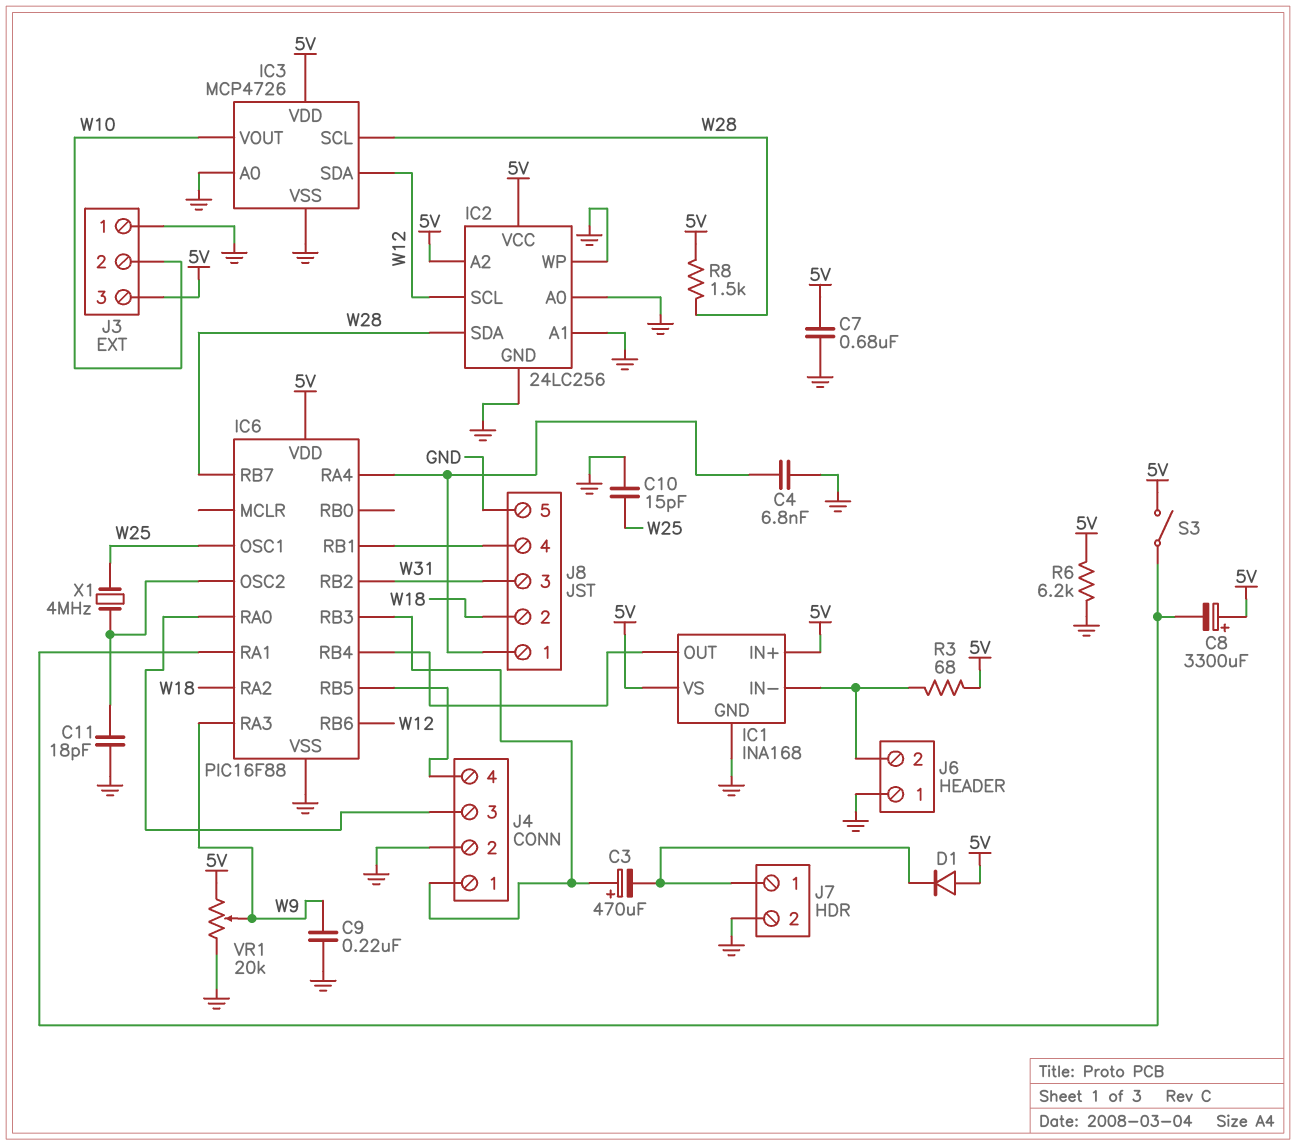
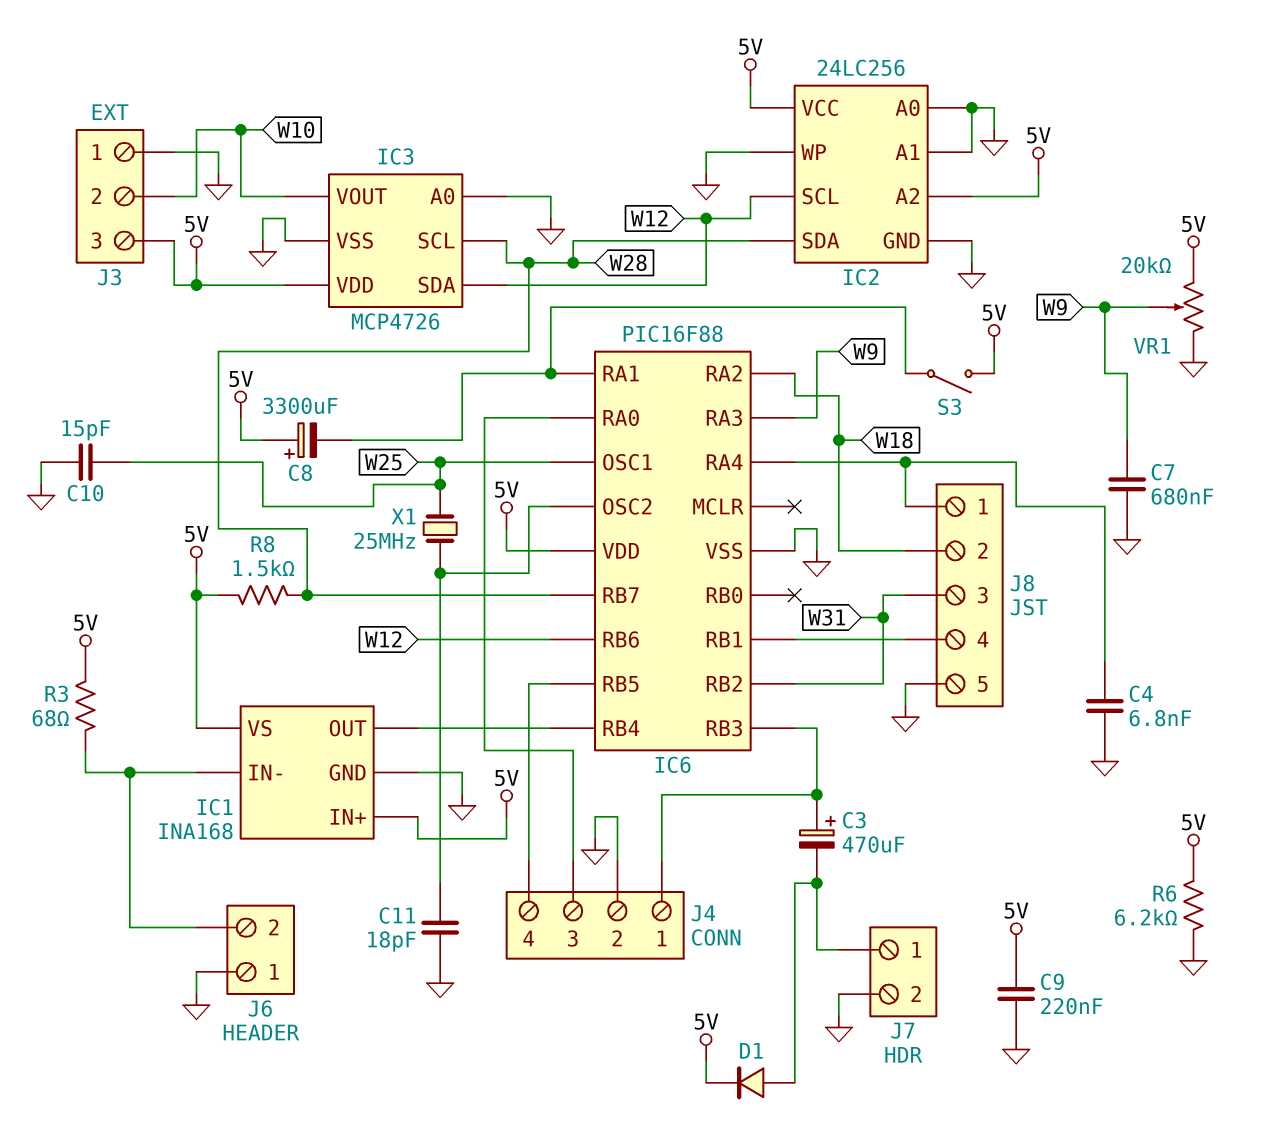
C7: 680nF (5V, GND) -> 680nF (GND, W9)
C9: 220nF (GND, W9) -> 220nF (5V, GND)
D1: diode (A 5V, K J7/1) -> diode (A J7/1, K 5V)
X1: 4MHz (IC6/OSC2, W25) -> 25MHz (IC6/OSC2, W25)

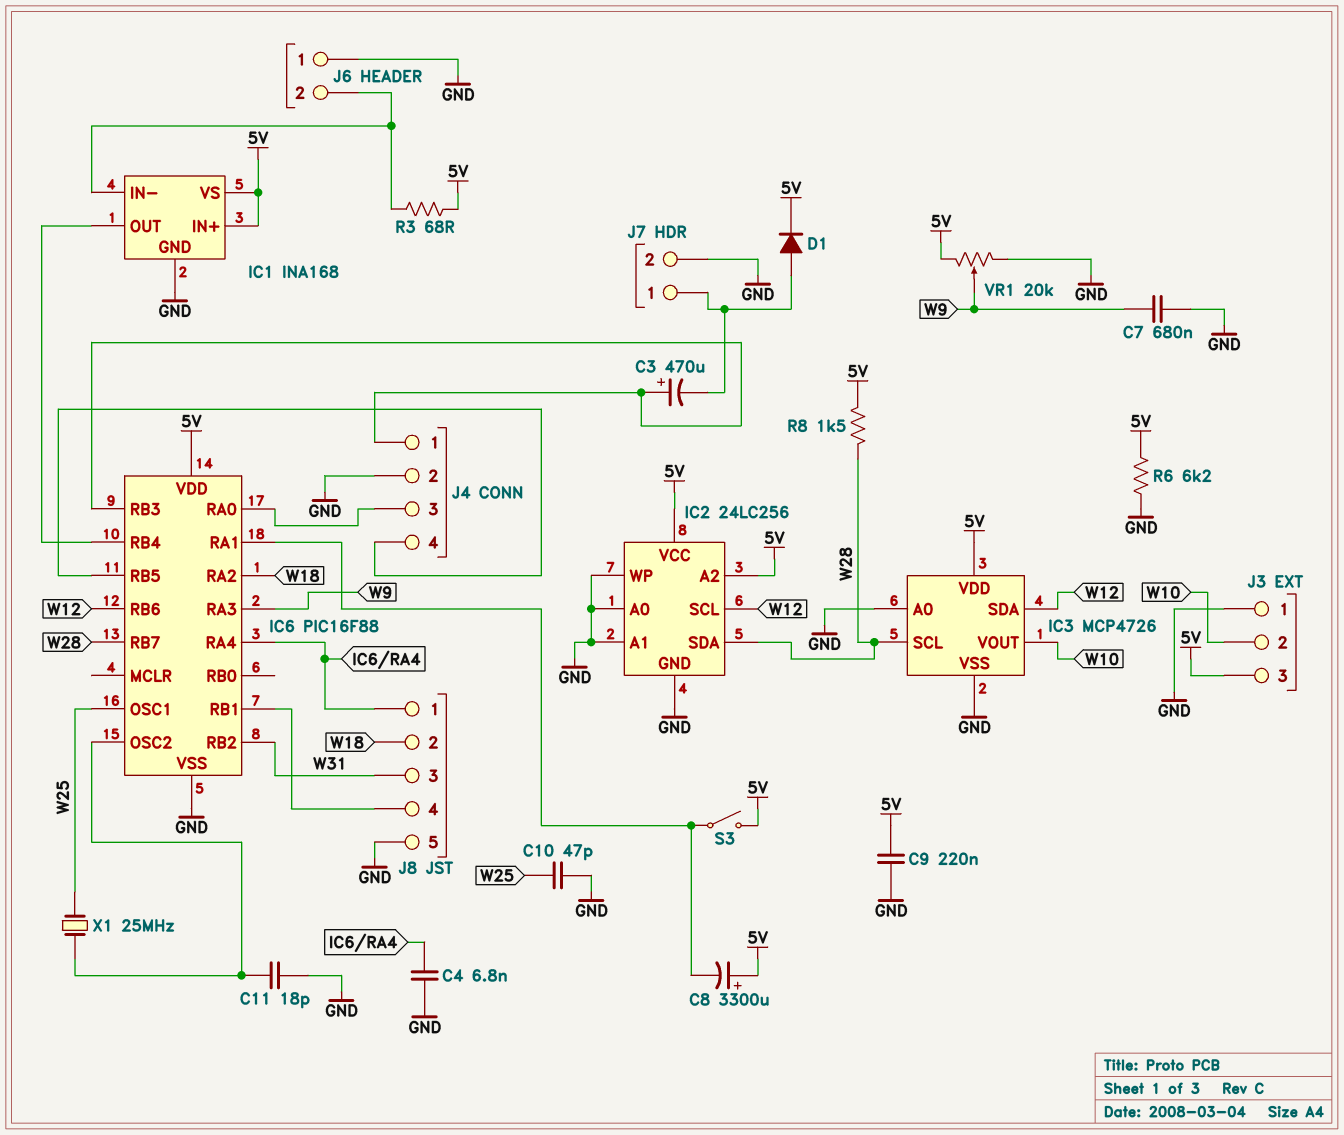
C10: 15pF (GND, W25) -> 47pF (GND, W25)

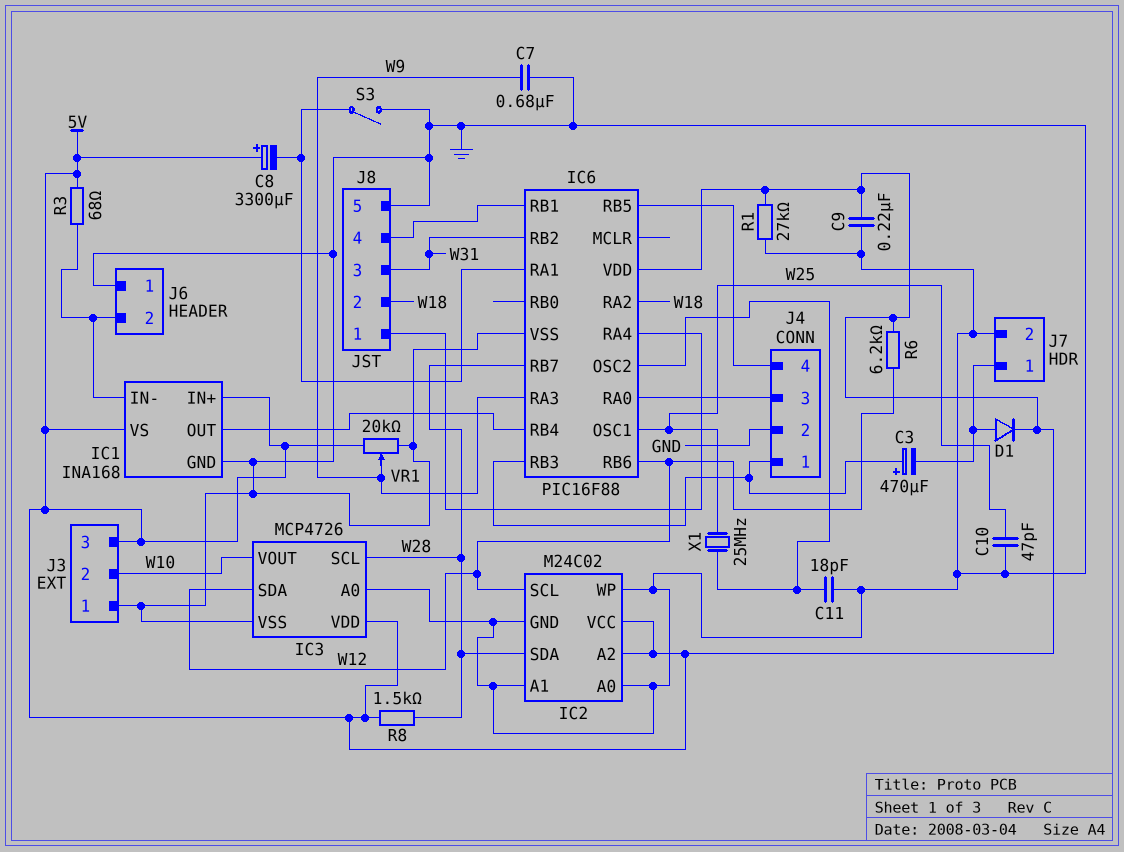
C4: 6.8nF (GND, IC6/RA4) -> none
IC2: 24LC256 -> M24C02
R1: none -> 27k (5V, GND)
R6: 6.2k (5V, GND) -> 6.2k (5V, W12)
S3: switch (5V, IC6/RA1) -> switch (GND, IC6/RA1)

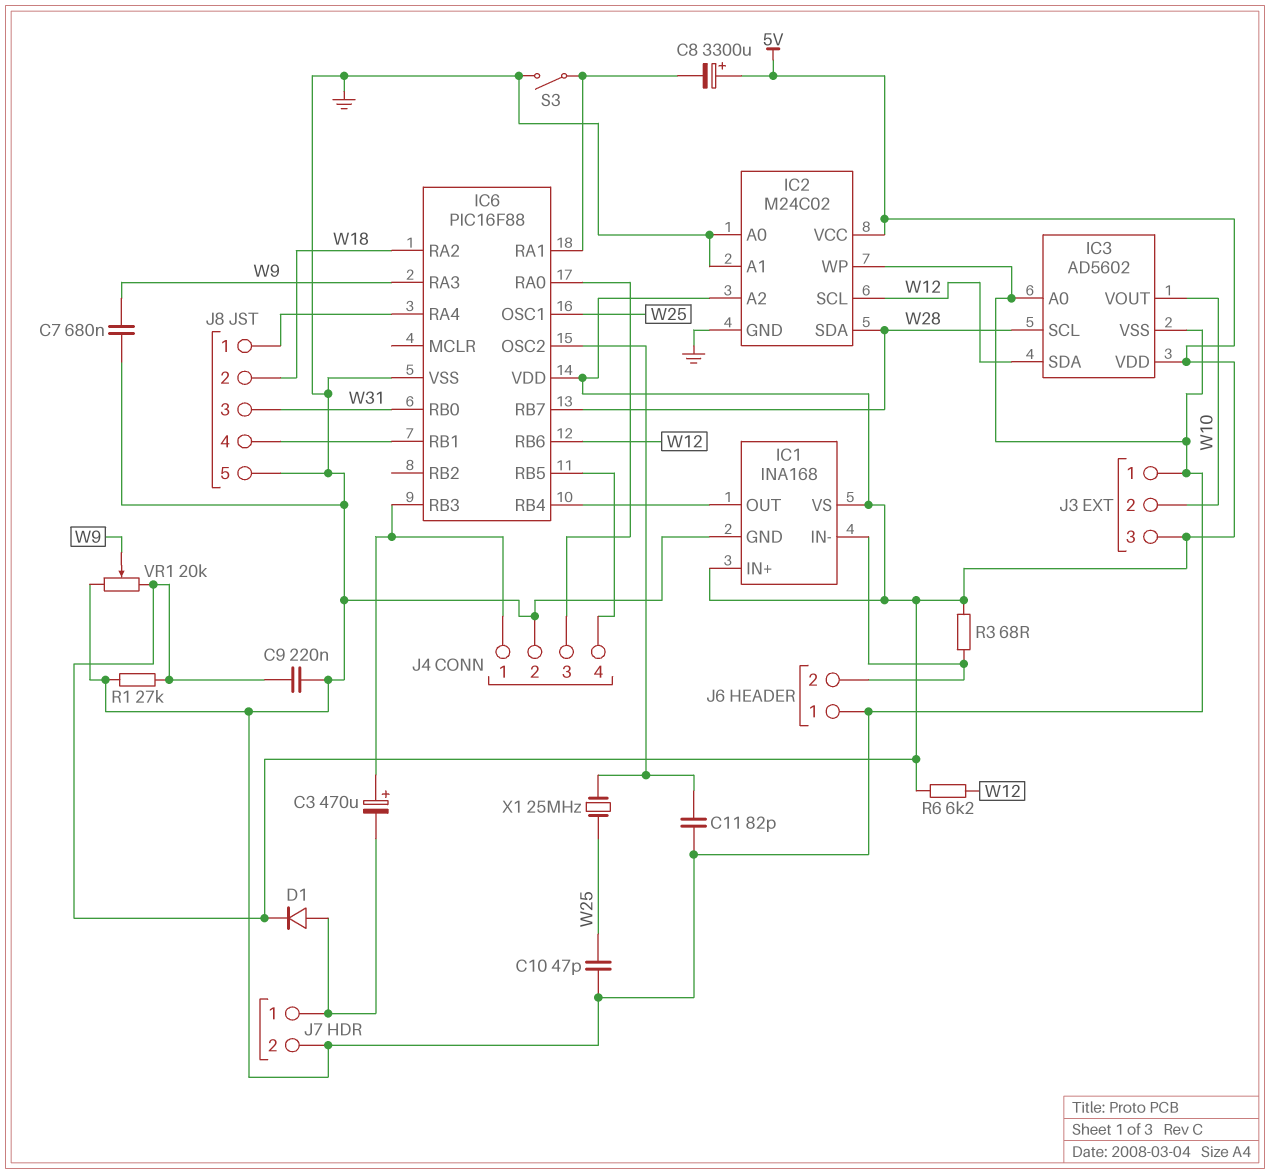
C11: 18pF (GND, IC6/OSC2) -> 82pF (GND, IC6/OSC2)
IC3: MCP4726 -> AD5602
IC6 pin RB0: none -> W31
IC6 pin RB2: W31 -> none
R8: 1.5k (5V, W28) -> none

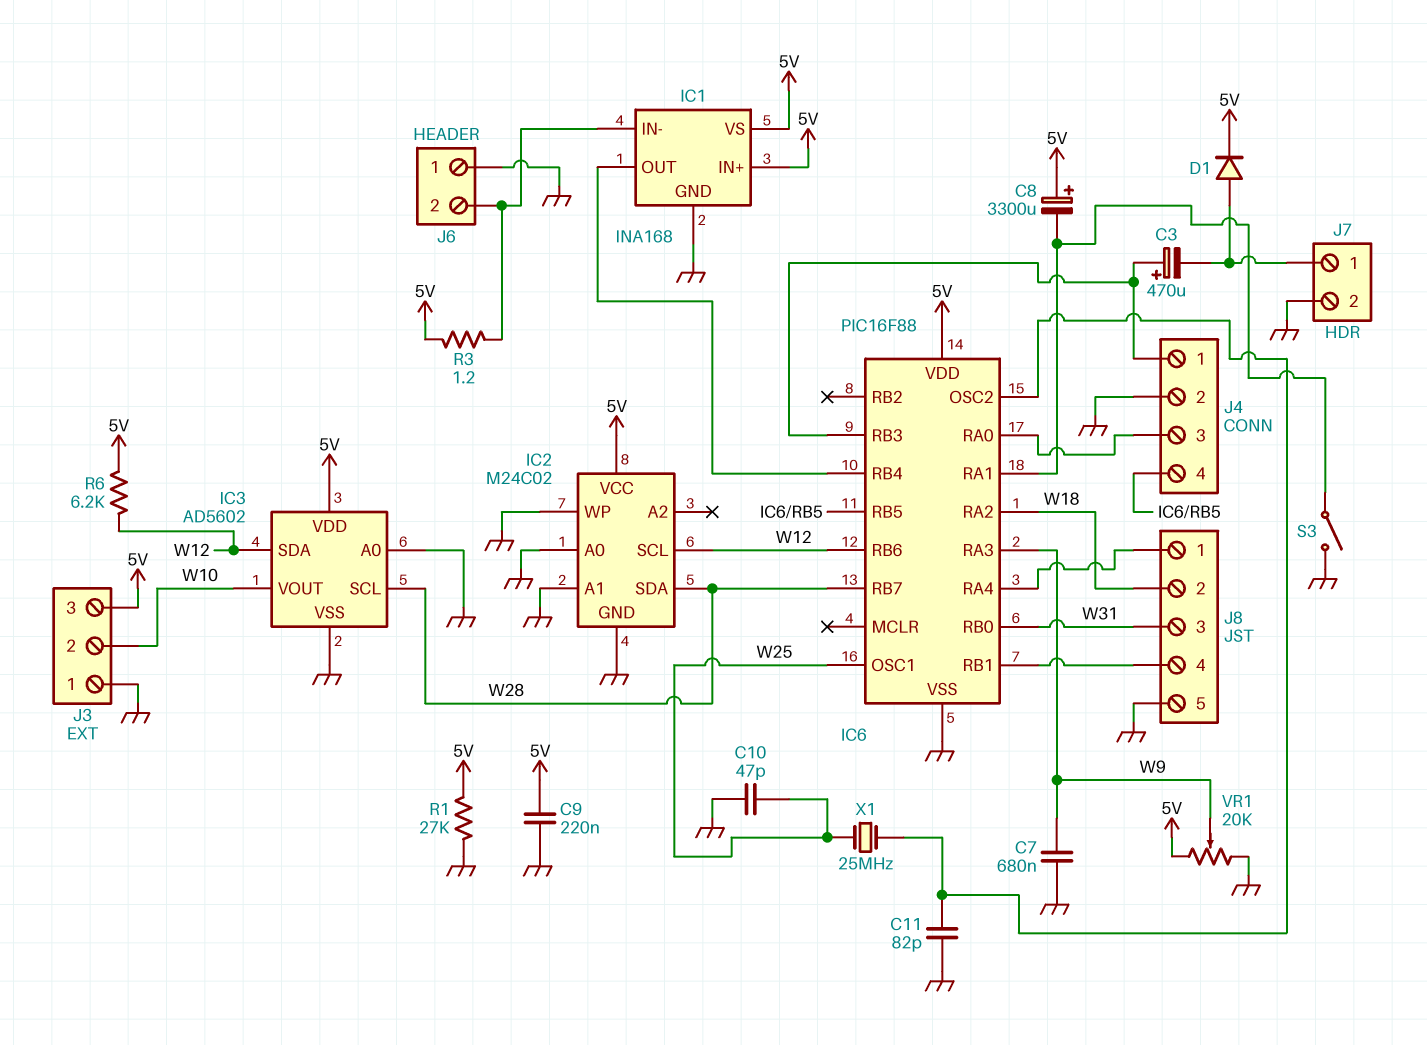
IC2 pin A2: 5V -> none
R3: 68 (5V, IC1/IN-) -> 1.2 (5V, IC1/IN-)

